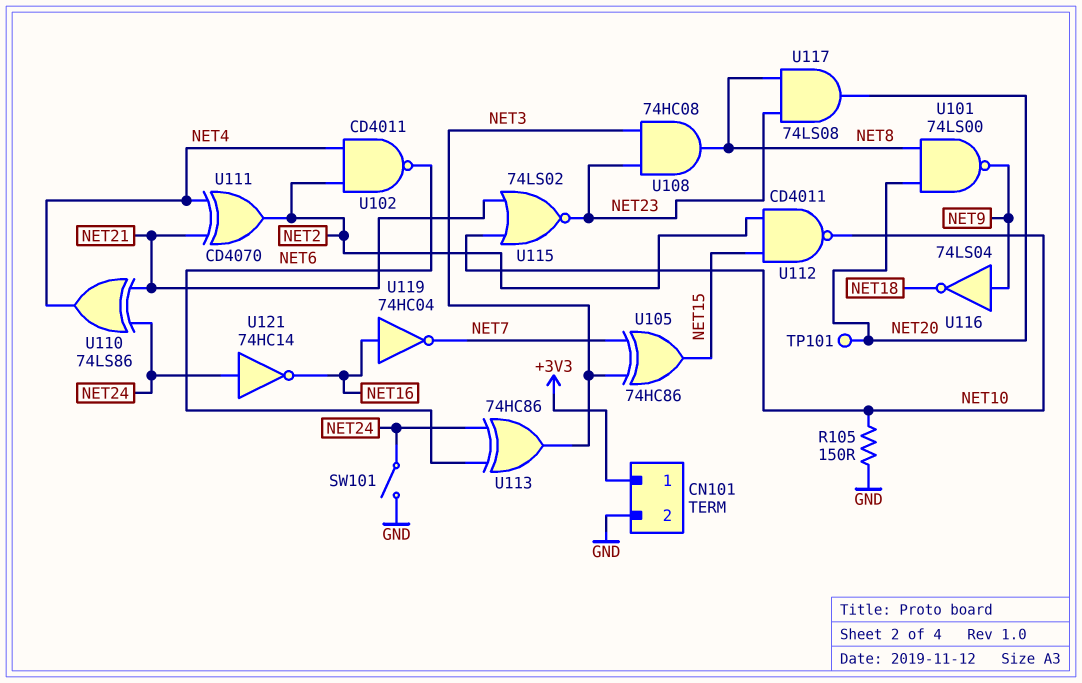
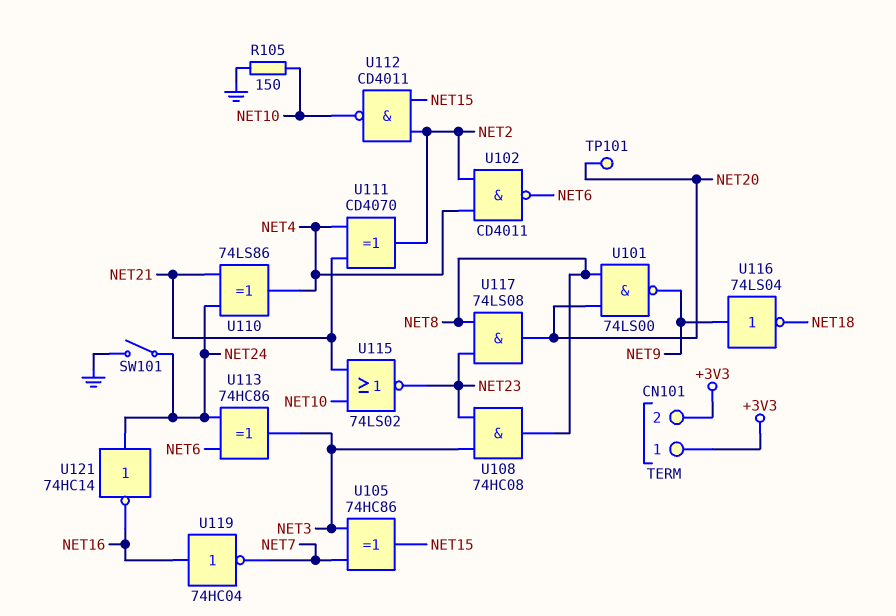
CN101 pin 2: GND -> +3V3

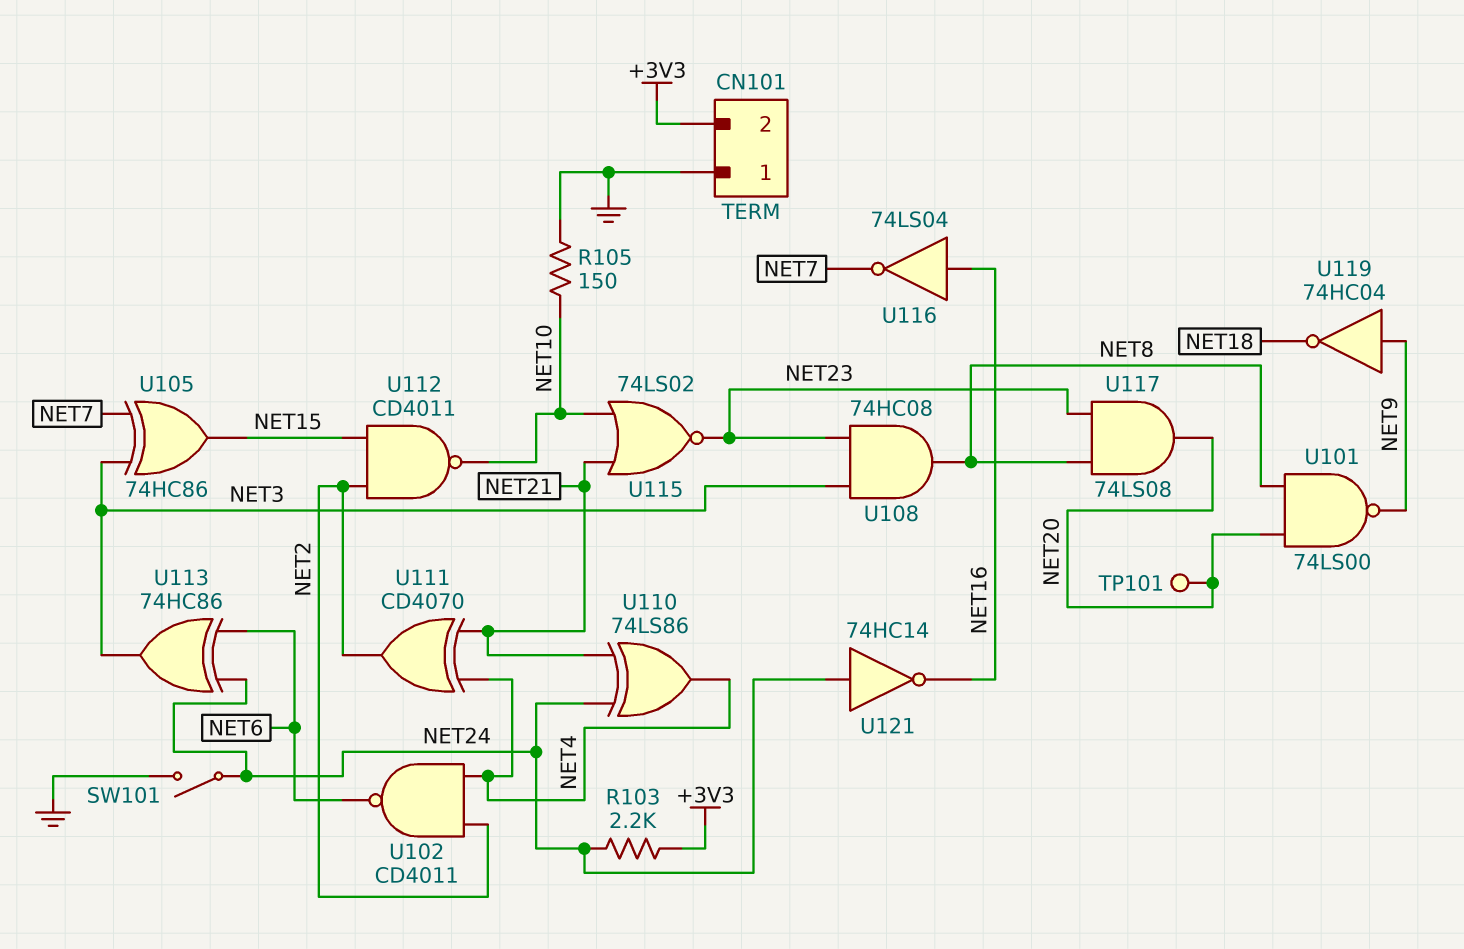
CN101 pin 1: +3V3 -> GND
R103: none -> 2.2k (+3V3, NET24)
U116: NOT 74LS04 (in NET9, out NET18) -> NOT 74LS04 (in NET16, out NET7)
U119: NOT 74HC04 (in NET16, out NET7) -> NOT 74HC04 (in NET9, out NET18)

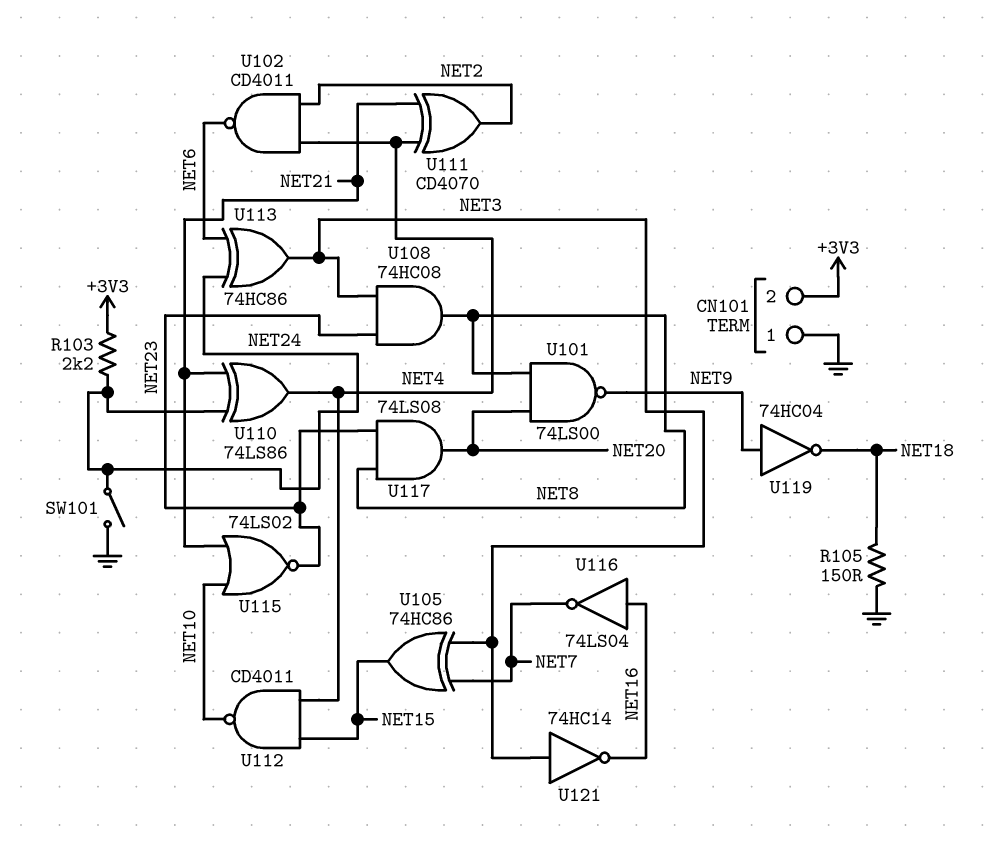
R105: 150 (GND, NET10) -> 150 (GND, NET18)
TP101: test point (NET20) -> none
U112: NAND CD4011 (in NET2, in NET15, out NET10) -> NAND CD4011 (in NET4, in NET15, out NET10)
U121: NOT 74HC14 (in NET24, out NET16) -> NOT 74HC14 (in NET3, out NET16)

